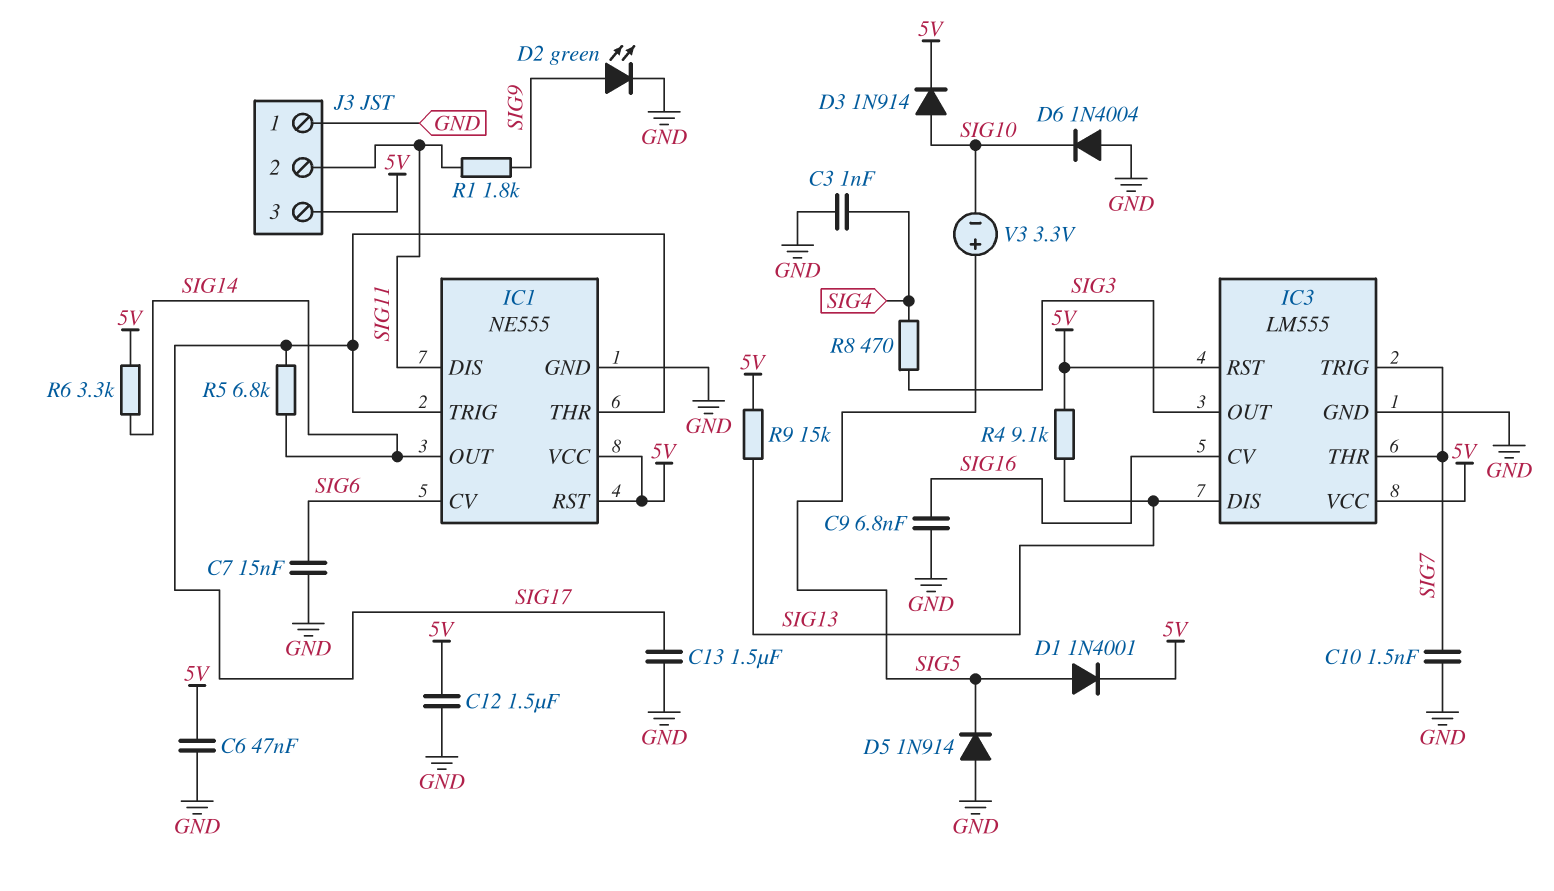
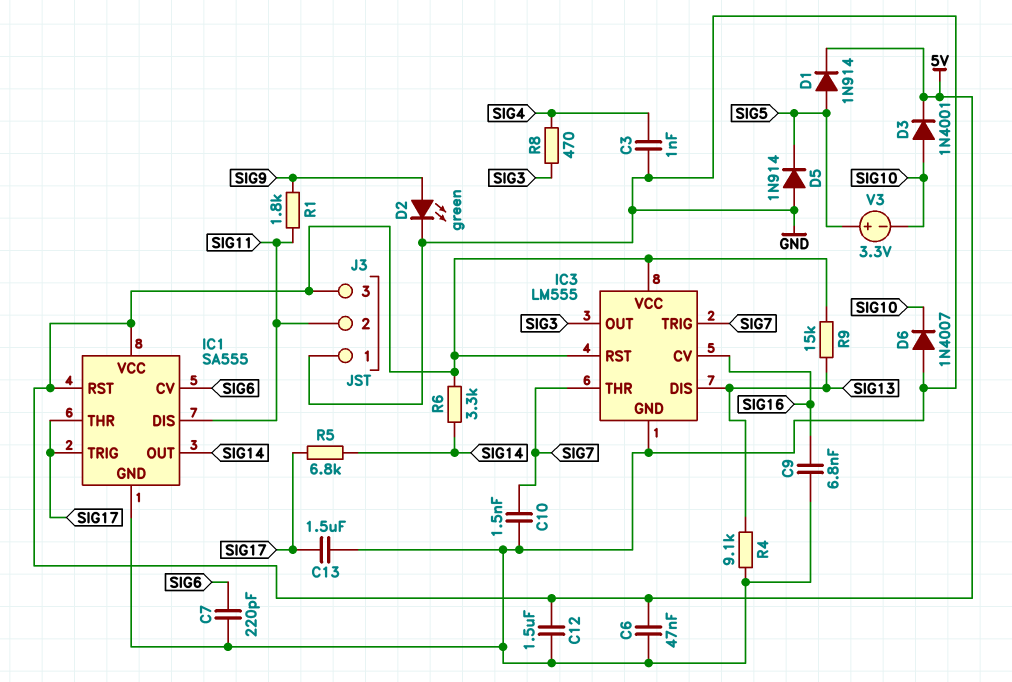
C7: 15nF (GND, SIG6) -> 220pF (GND, SIG6)
D1: diode 1N4001 (A SIG5, K 5V) -> diode 1N914 (A SIG5, K 5V)
D3: diode 1N914 (A SIG10, K 5V) -> diode 1N4001 (A SIG10, K 5V)
D6: diode 1N4004 (A GND, K SIG10) -> diode 1N4007 (A GND, K SIG10)
IC1: NE555 -> SA555
R4: 9.1k (5V, SIG13) -> 9.1k (GND, SIG13)

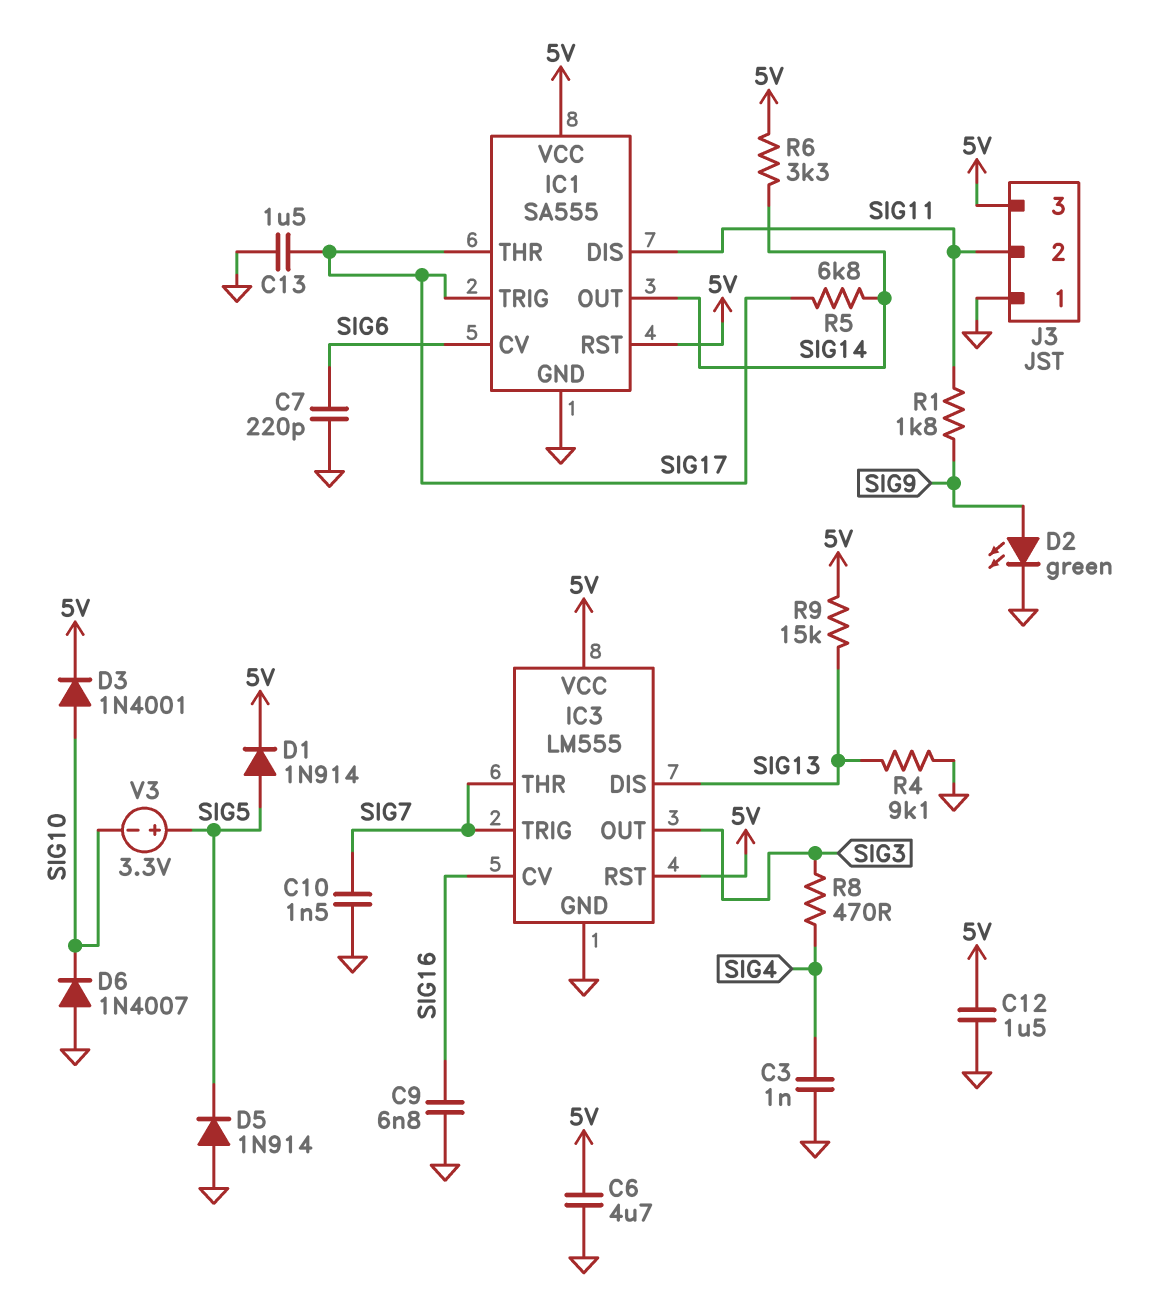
C6: 47nF (5V, GND) -> 4.7uF (5V, GND)

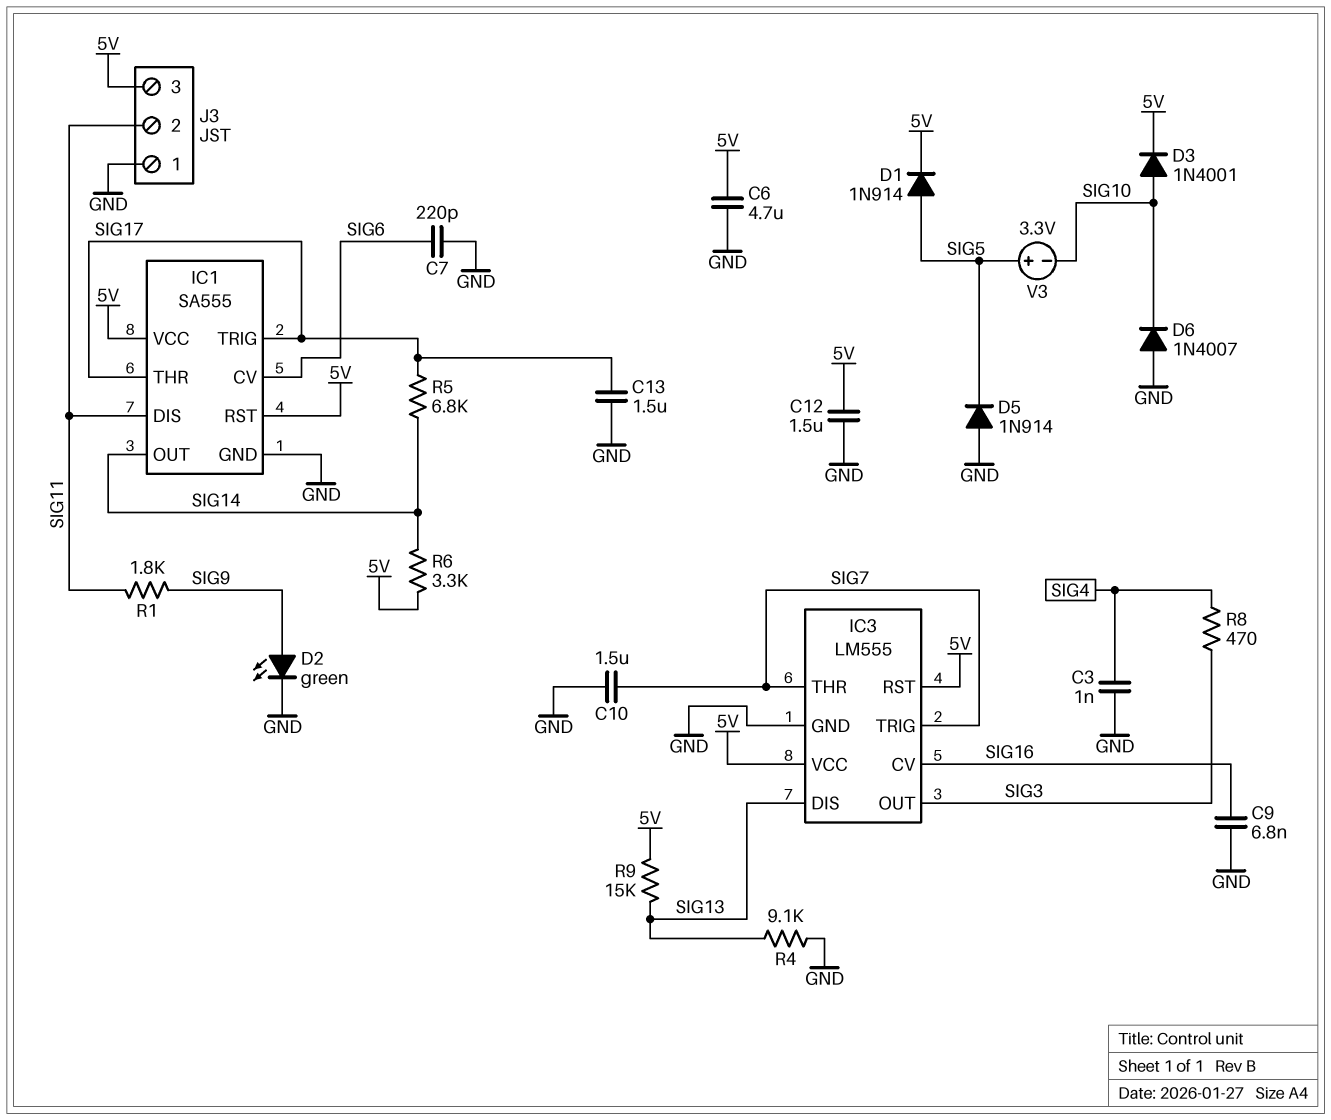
C10: 1.5nF (GND, SIG7) -> 1.5uF (GND, SIG7)

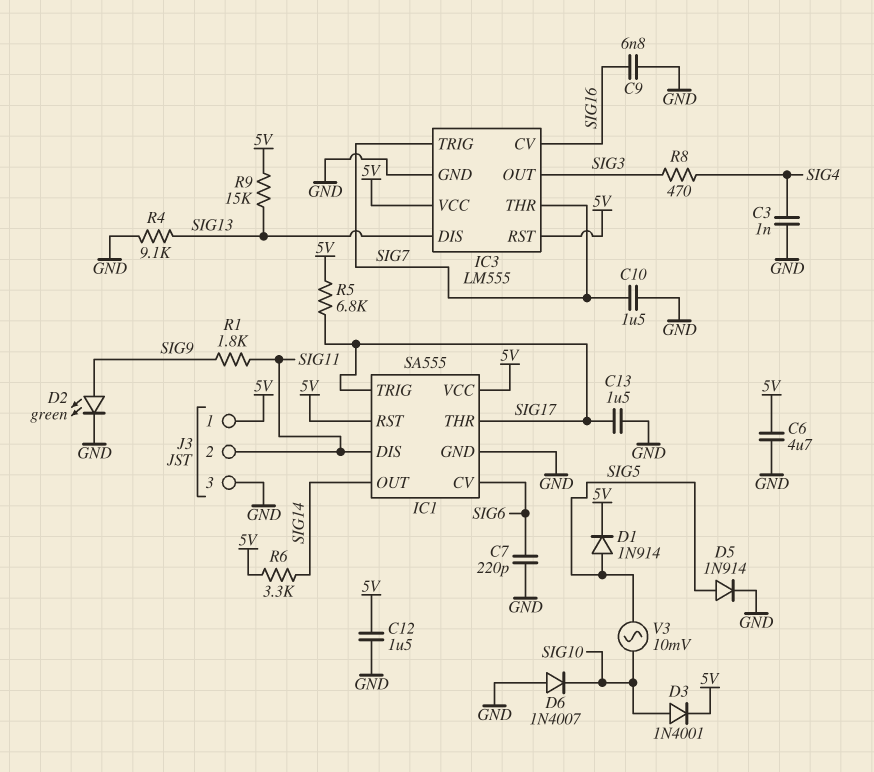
D5: diode 1N914 (A GND, K SIG5) -> diode 1N914 (A SIG5, K GND)
J3 pin 1: GND -> 5V
J3 pin 3: 5V -> GND
R5: 6.8k (SIG14, SIG17) -> 6.8k (5V, SIG17)
V3: 3.3V (plus SIG5, minus SIG10) -> AC 10mV (SIG5, SIG10)

